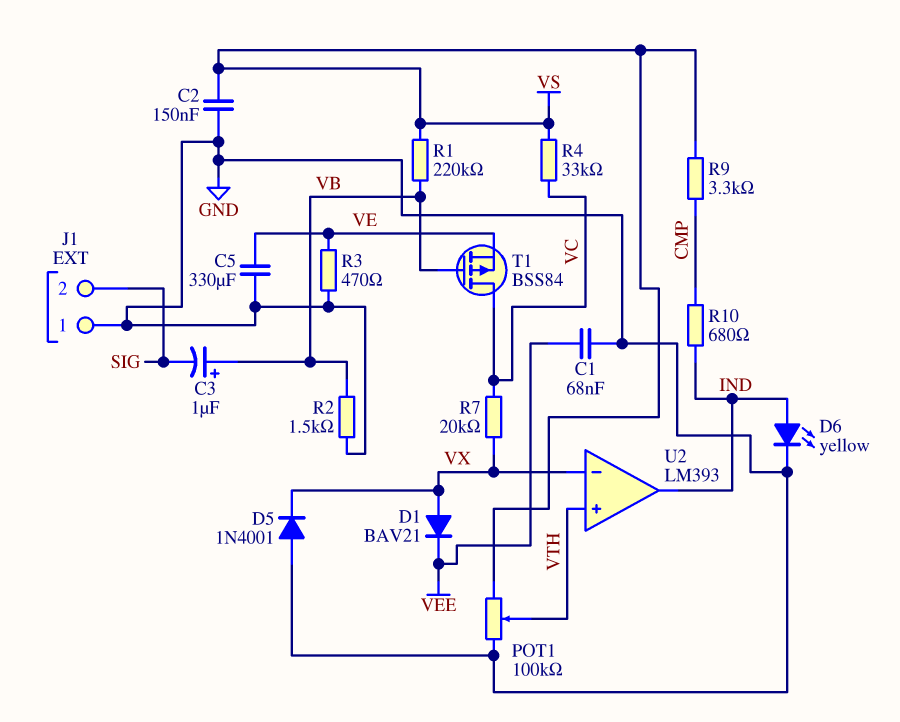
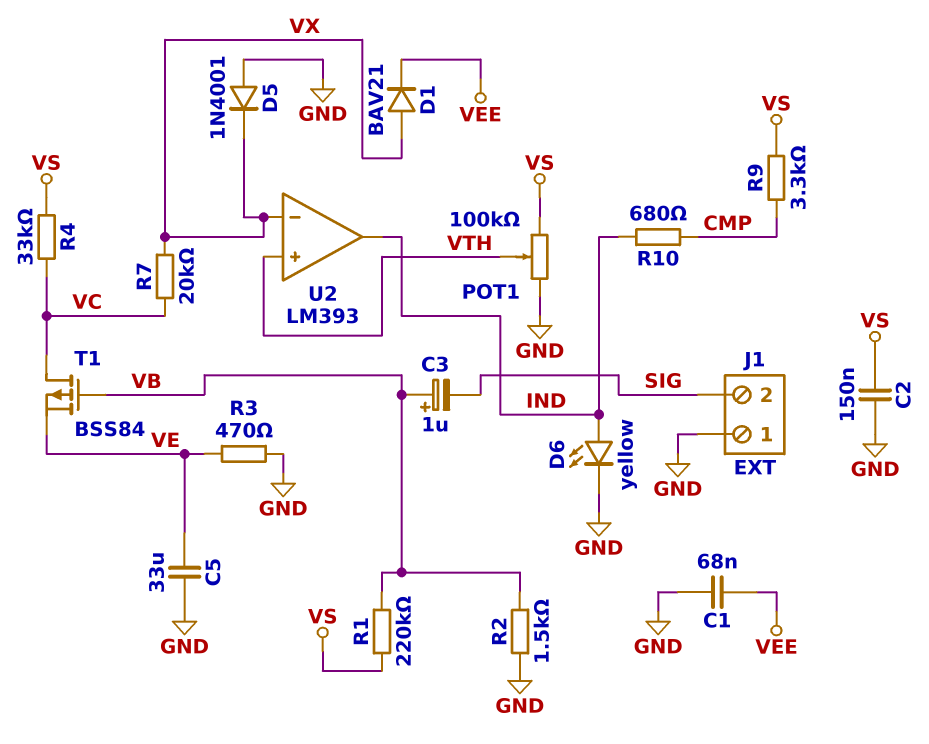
C5: 330uF (GND, VE) -> 33uF (GND, VE)

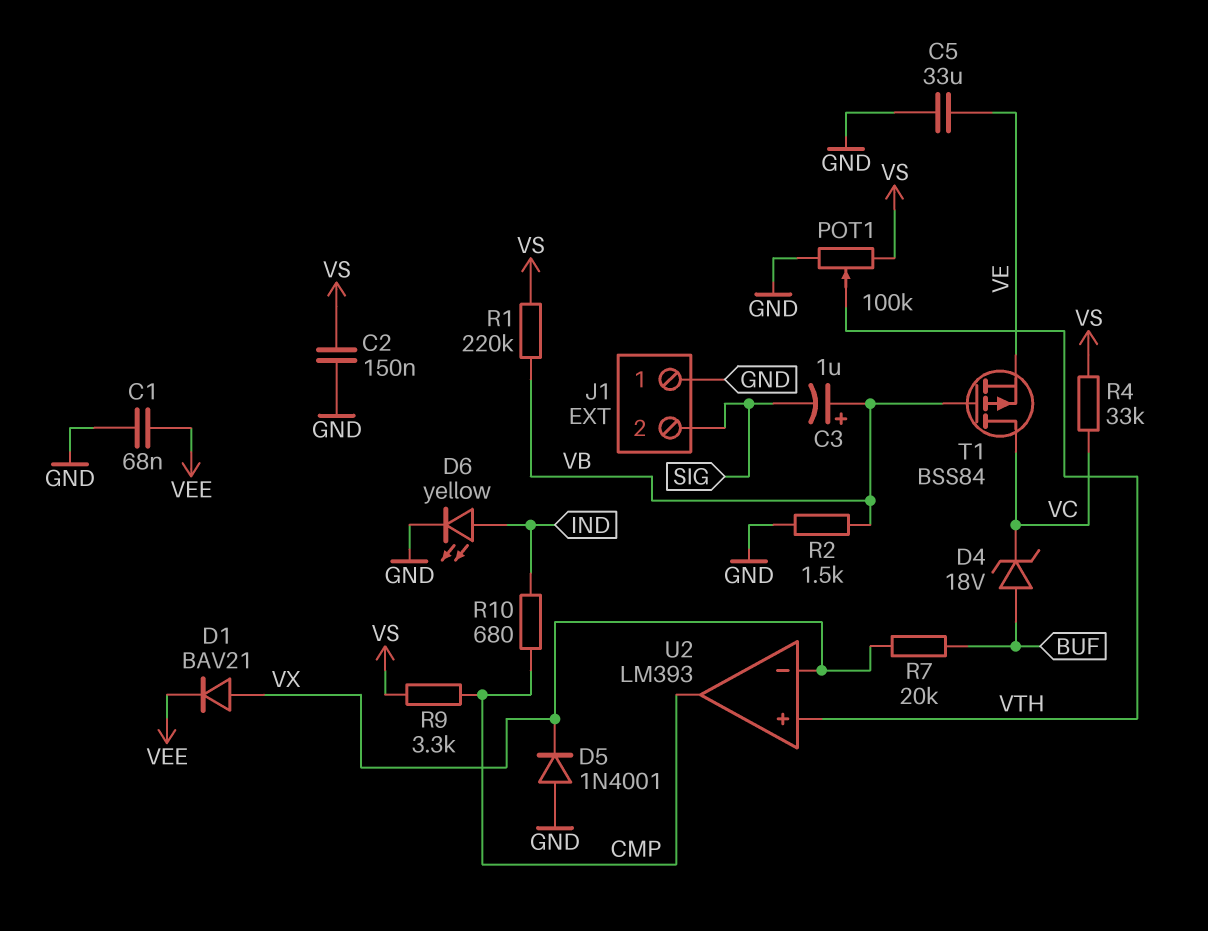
D4: none -> zener 18V (A BUF, K VC)
R3: 470 (GND, VE) -> none
R7: 20k (VC, VX) -> 20k (BUF, VX)
U2 pin out: IND -> CMP

